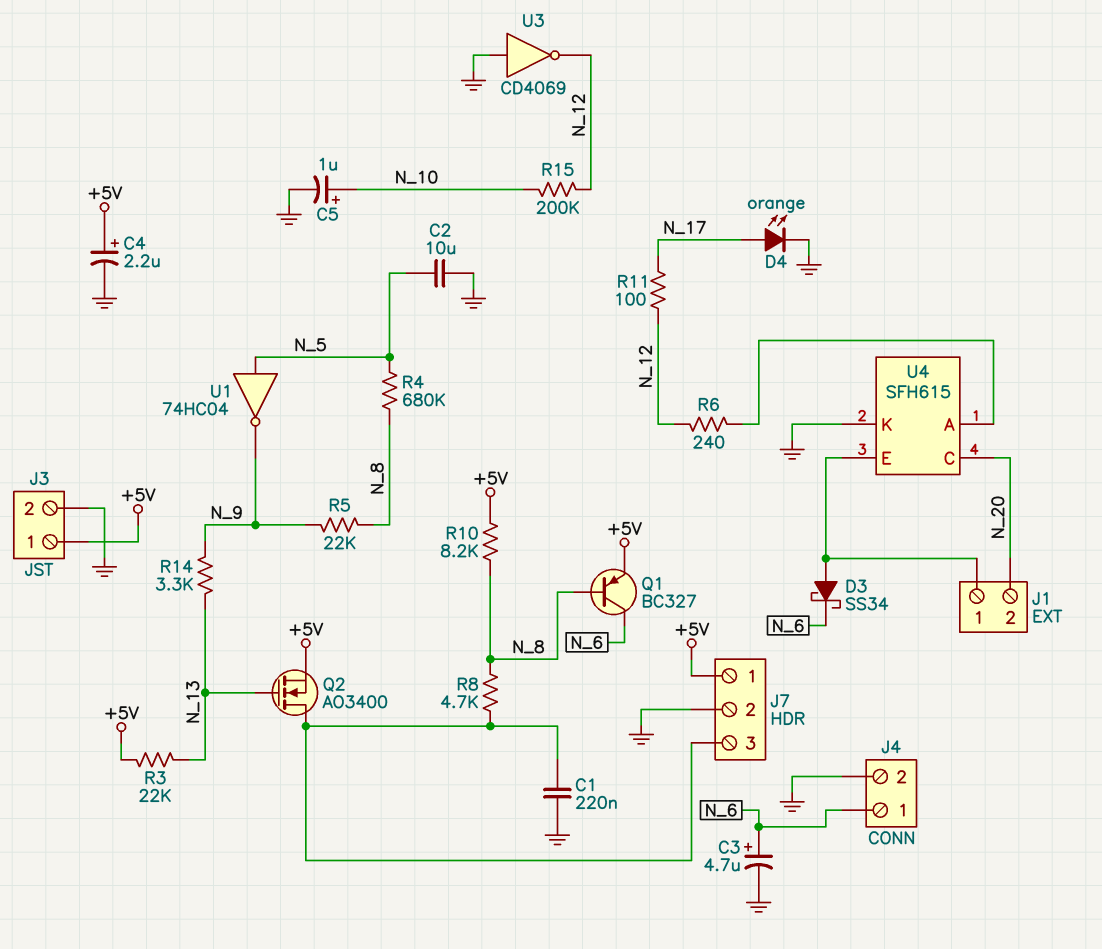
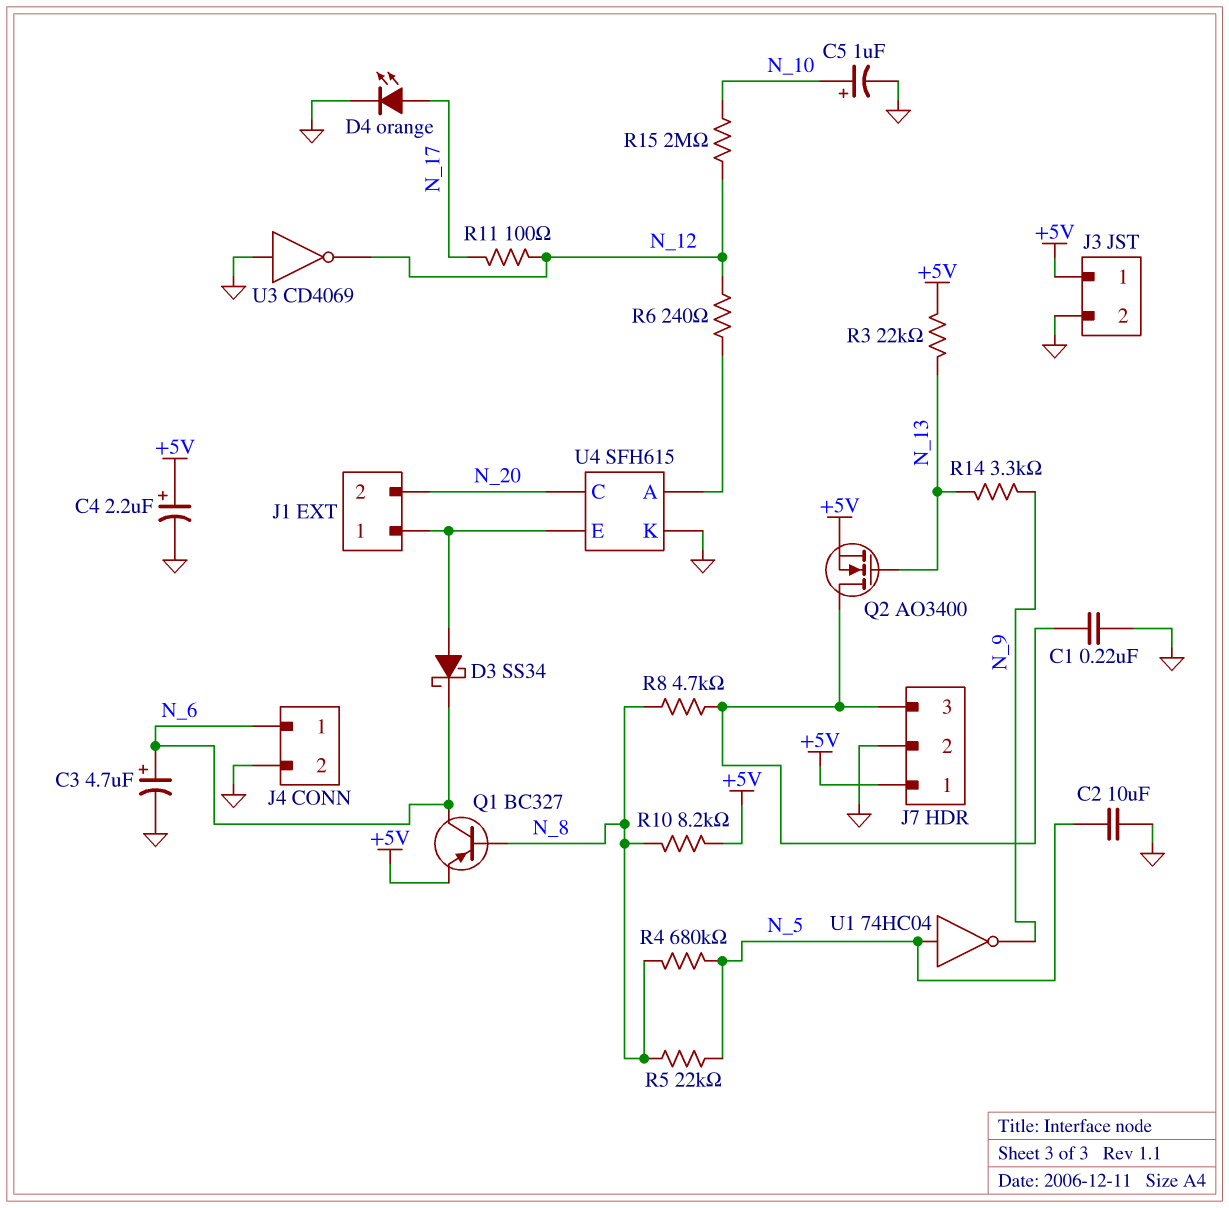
R5: 22k (N_8, N_9) -> 22k (N_5, N_8)
R15: 200k (N_10, N_12) -> 2M (N_10, N_12)

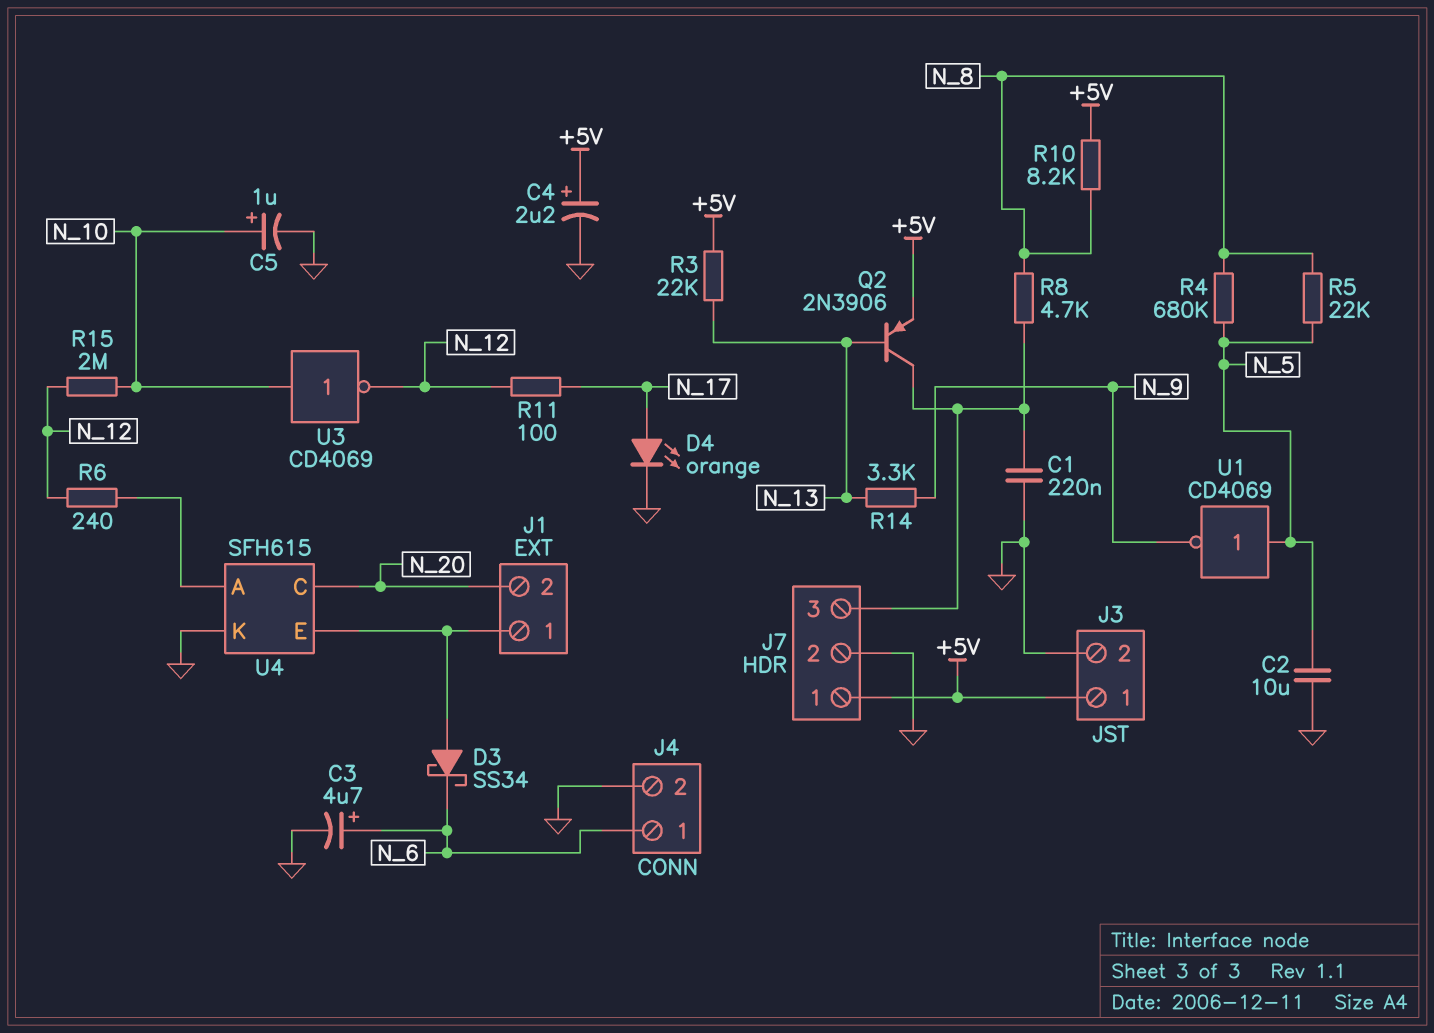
Q1: PNP BC327 (B N_8, C N_6, E +5V) -> none
Q2: NMOS AO3400 (G N_13, D J7/3, S +5V) -> PNP 2N3906 (B N_13, C J7/3, E +5V)
U1: NOT 74HC04 (in N_5, out N_9) -> NOT CD4069 (in N_5, out N_9)
U3: NOT CD4069 (in GND, out N_12) -> NOT CD4069 (in N_10, out N_12)

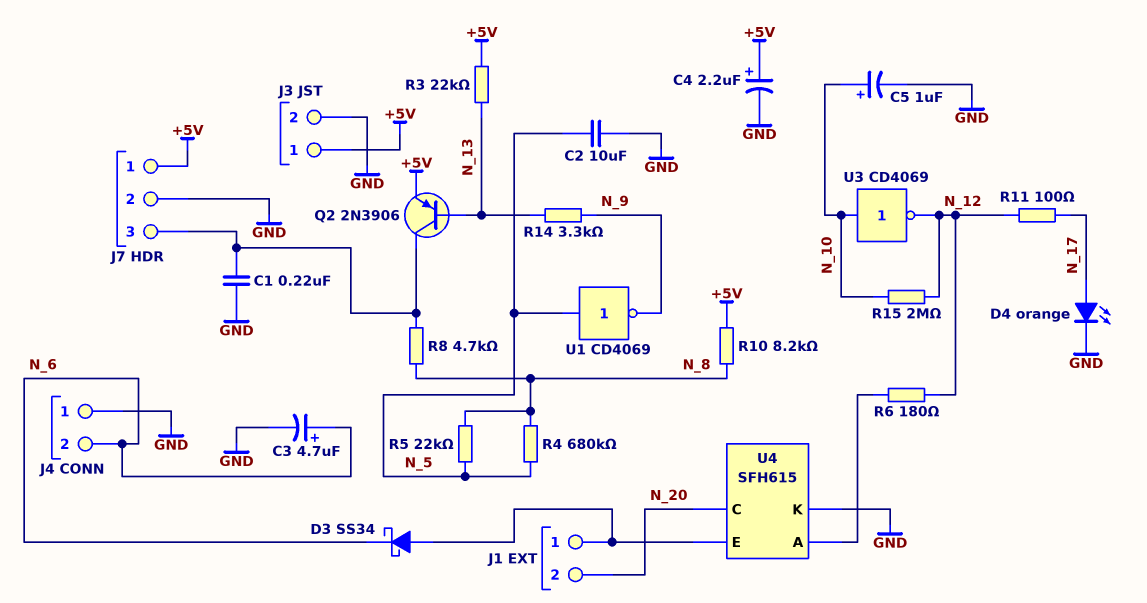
J4 pin 1: N_6 -> GND
J4 pin 2: GND -> N_6
R6: 240 (N_12, U4/A) -> 180 (N_12, U4/A)

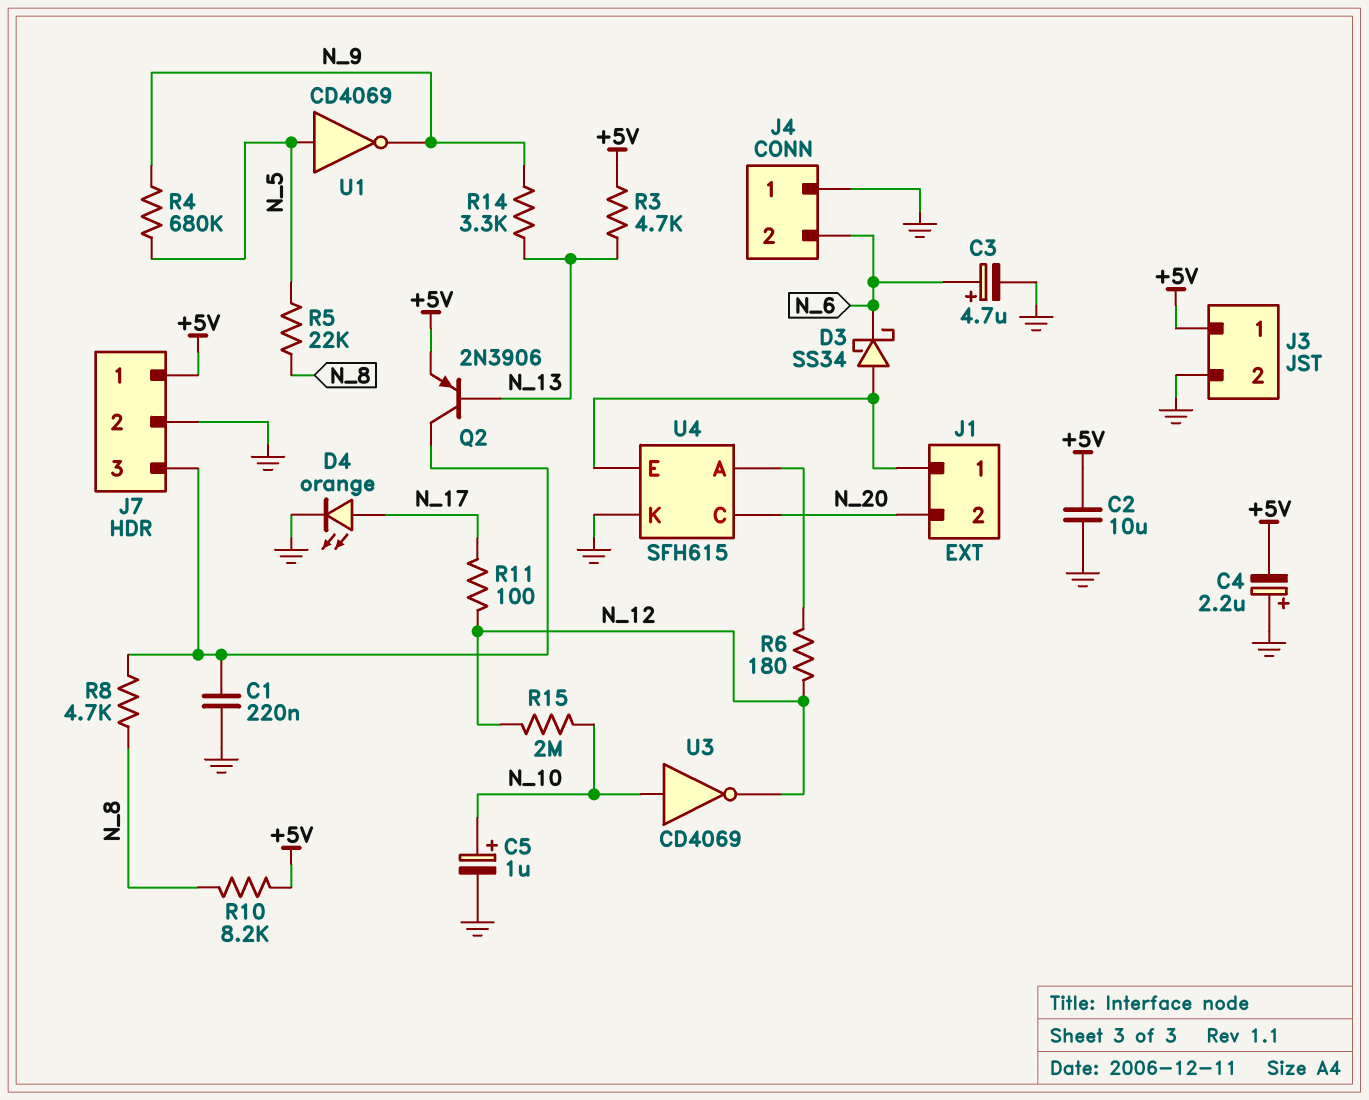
C2: 10uF (GND, N_5) -> 10uF (+5V, GND)
C4: 2.2uF (plus +5V, minus GND) -> 2.2uF (plus GND, minus +5V)
R3: 22k (+5V, N_13) -> 4.7k (+5V, N_13)
R4: 680k (N_5, N_8) -> 680k (N_5, N_9)

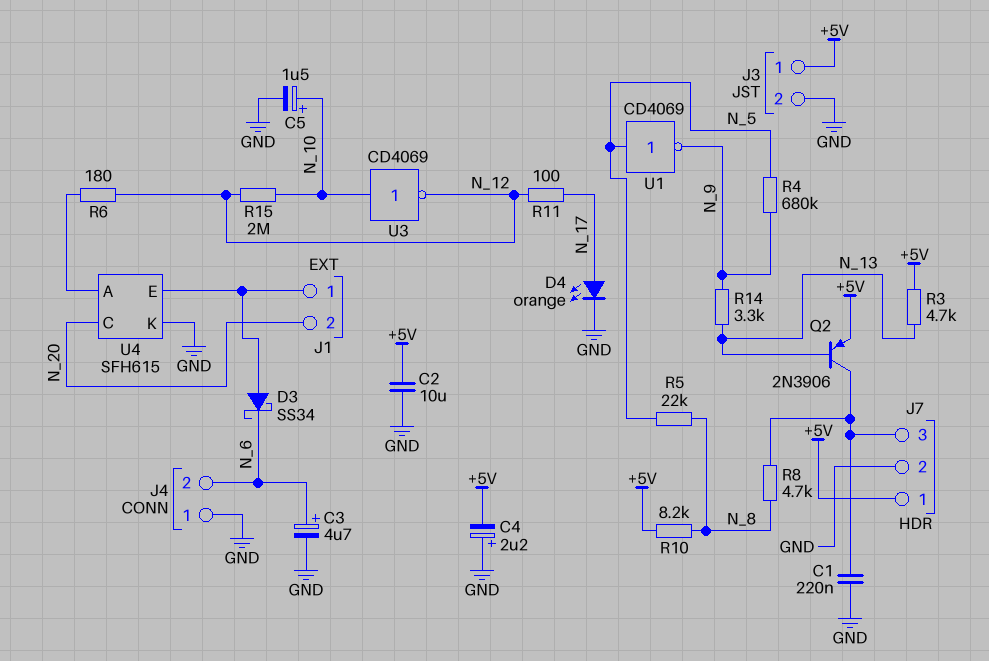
C5: 1uF (plus N_10, minus GND) -> 1.5uF (plus N_10, minus GND)

